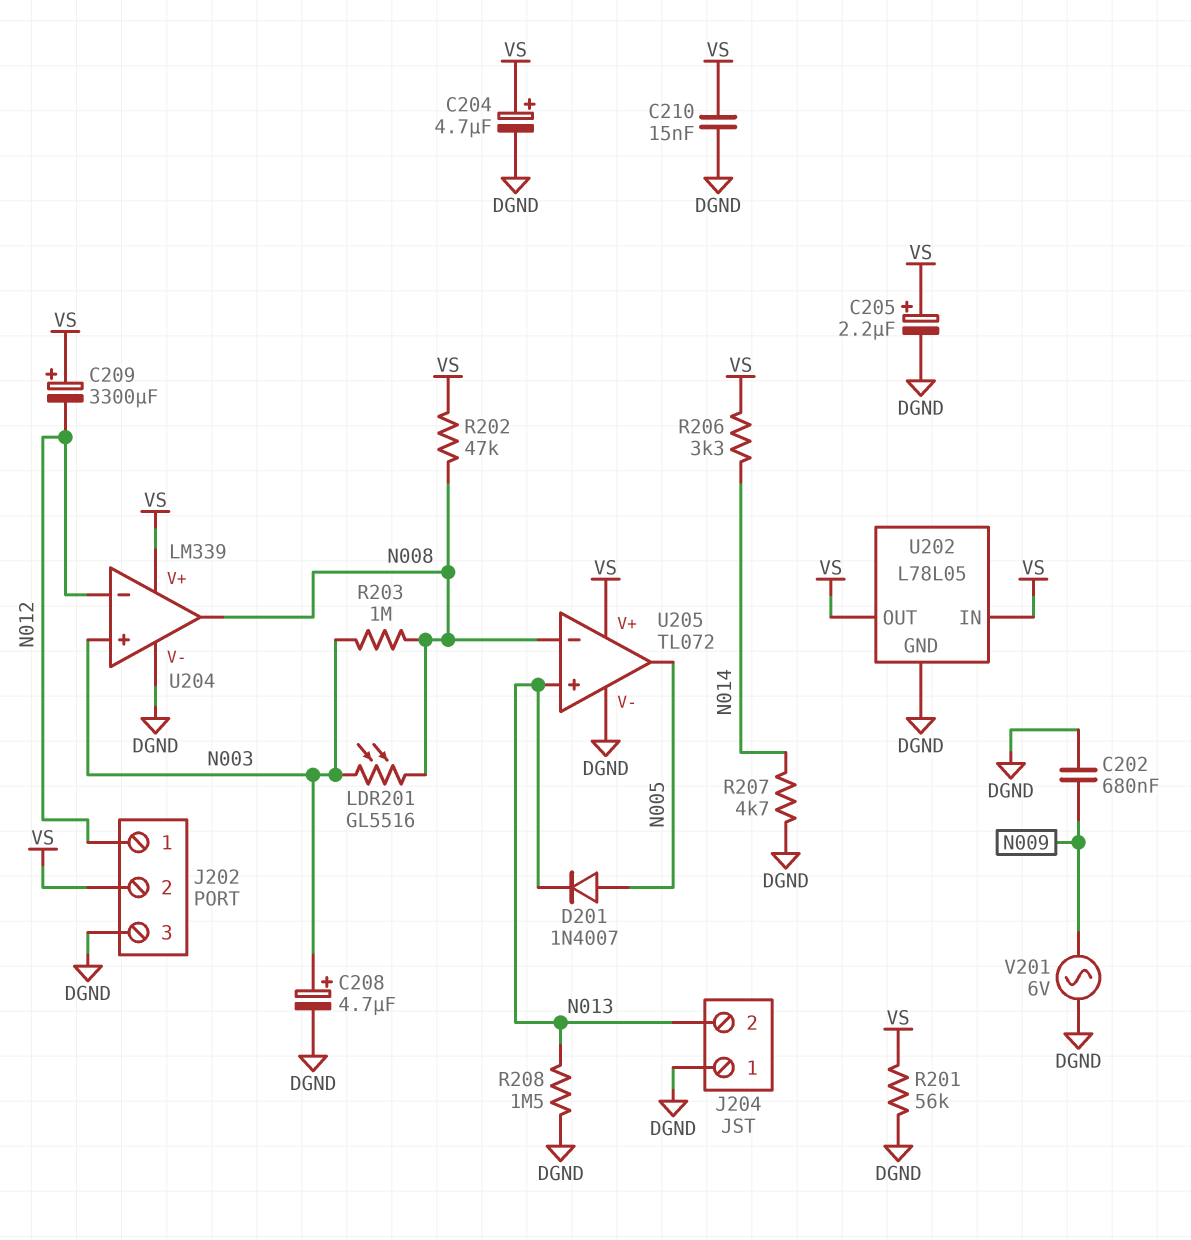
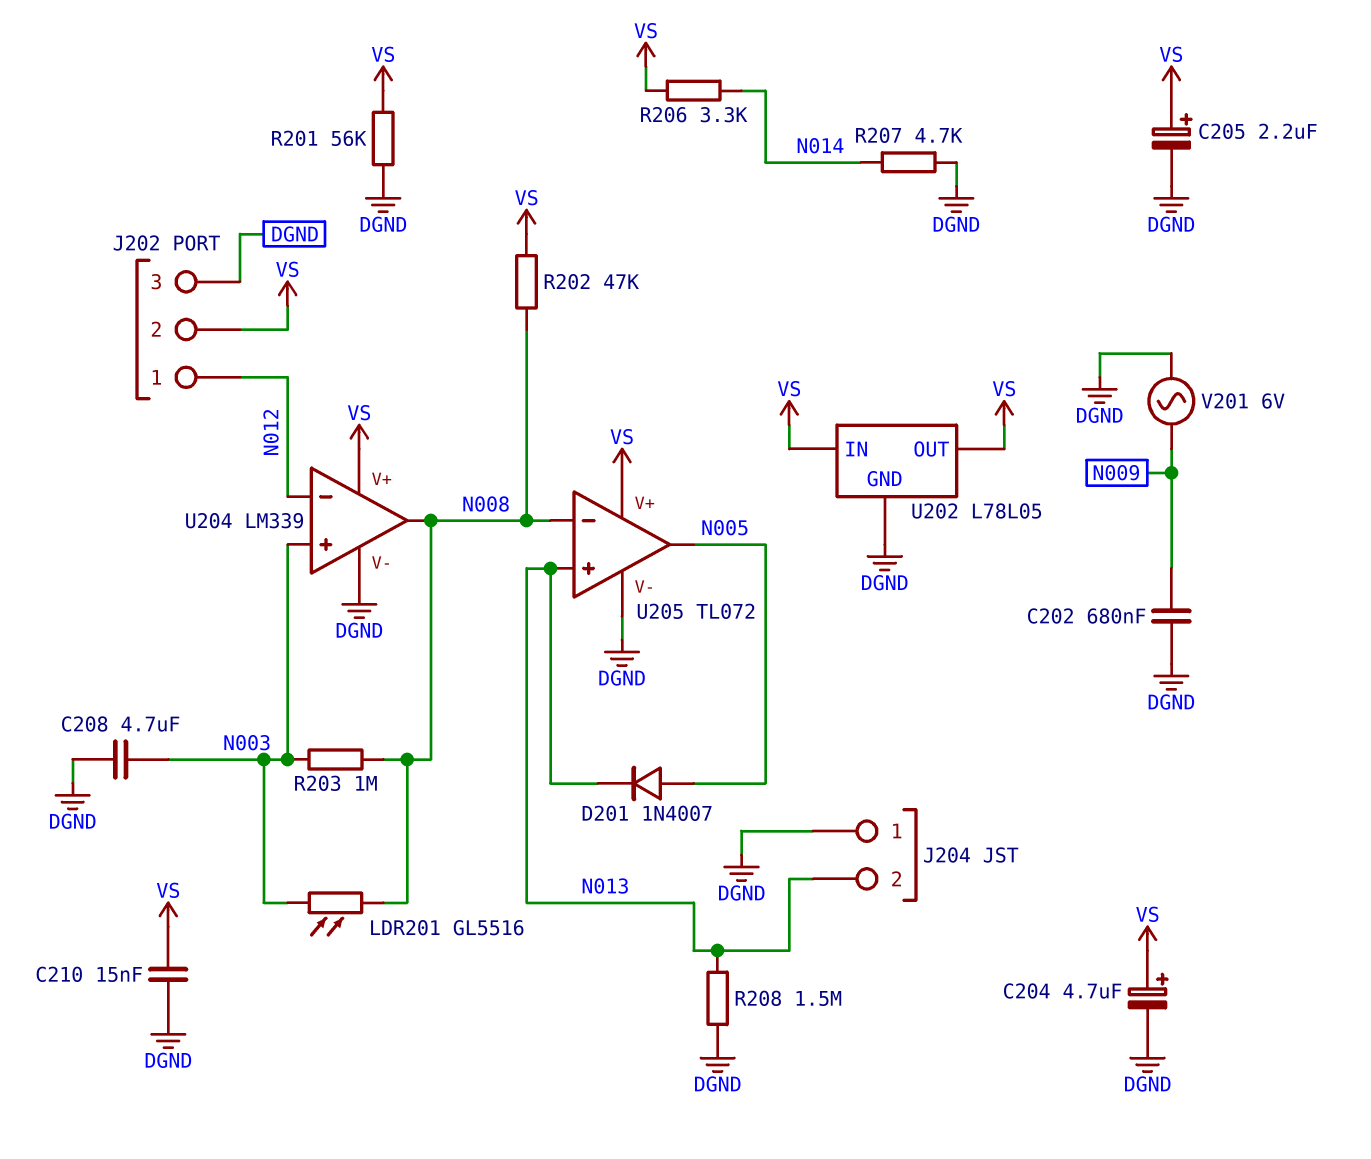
C208: 4.7uF (plus N003, minus DGND) -> 4.7uF (DGND, N003)
C209: 3300uF (plus VS, minus N012) -> none

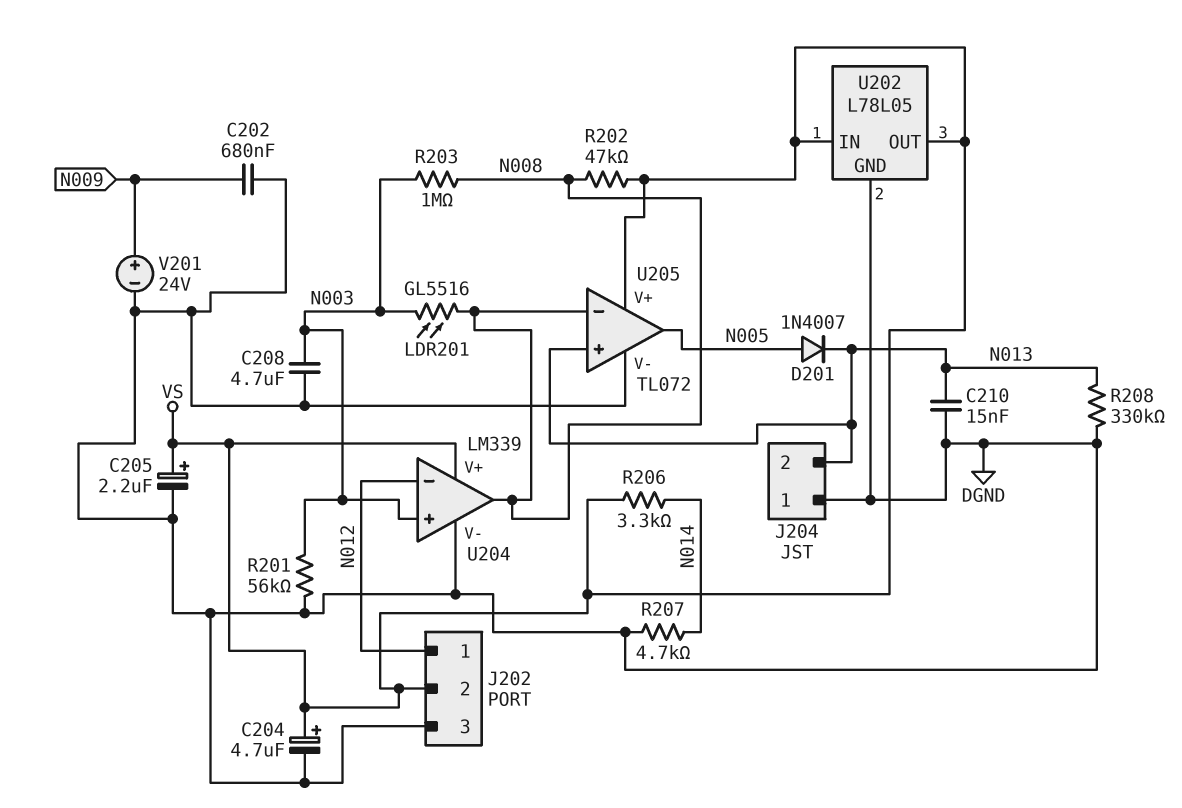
C210: 15nF (DGND, VS) -> 15nF (DGND, N013)
R201: 56k (DGND, VS) -> 56k (DGND, N003)
R208: 1.5M (DGND, N013) -> 330k (DGND, N013)
V201: AC 6V (DGND, N009) -> 24V (plus N009, minus DGND)

